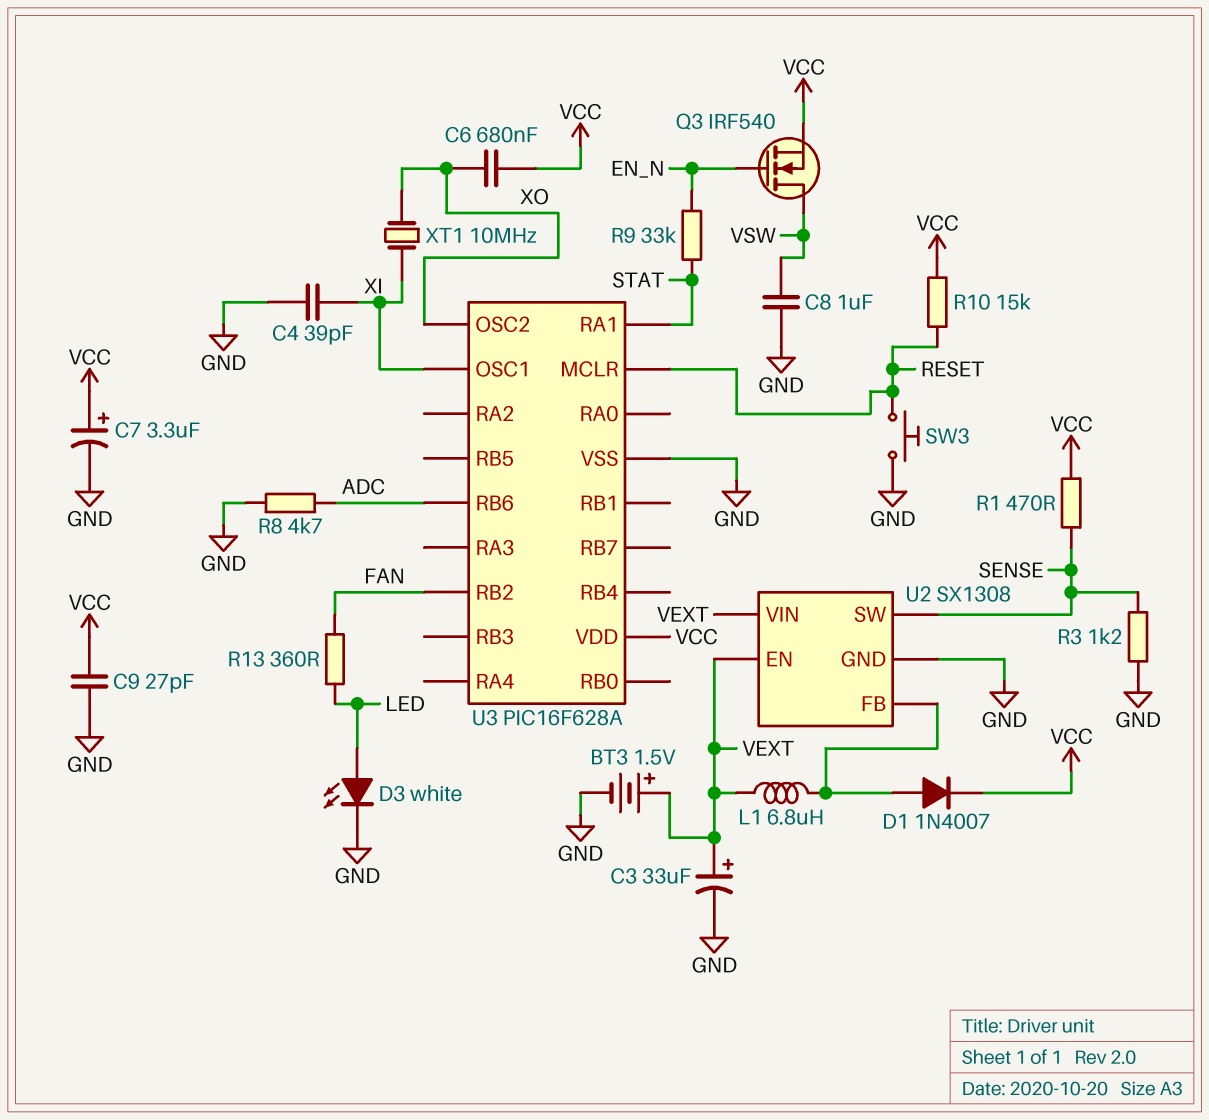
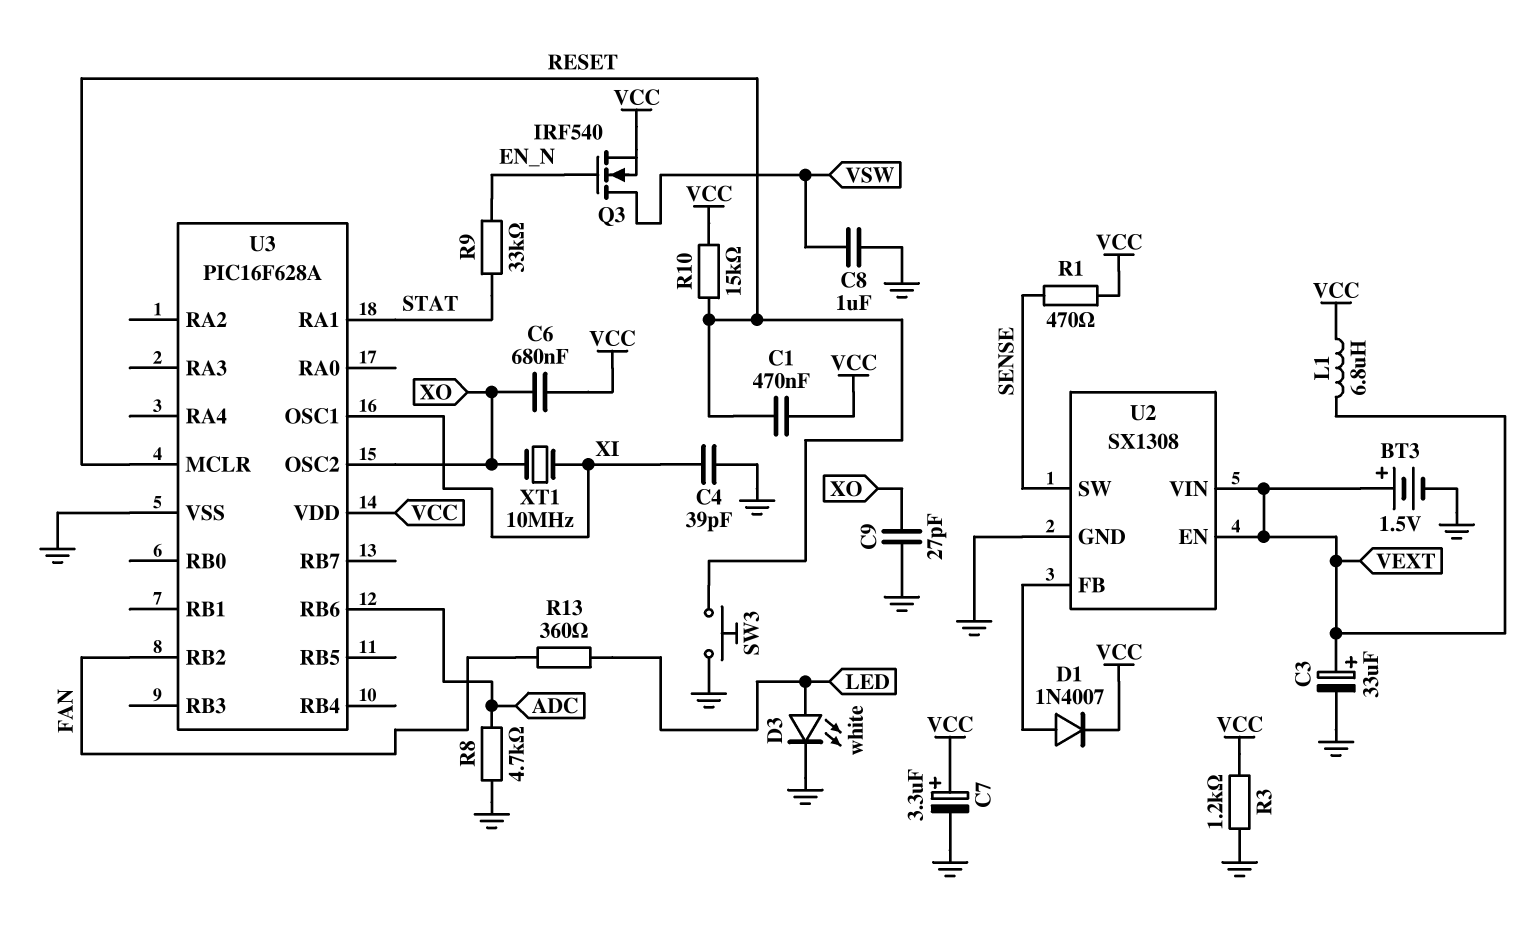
C1: none -> 470nF (RESET, VCC)
C9: 27pF (GND, VCC) -> 27pF (GND, XO)
L1: 6.8uH (U2/FB, VEXT) -> 6.8uH (VCC, VEXT)
R3: 1.2k (GND, SENSE) -> 1.2k (GND, VCC)

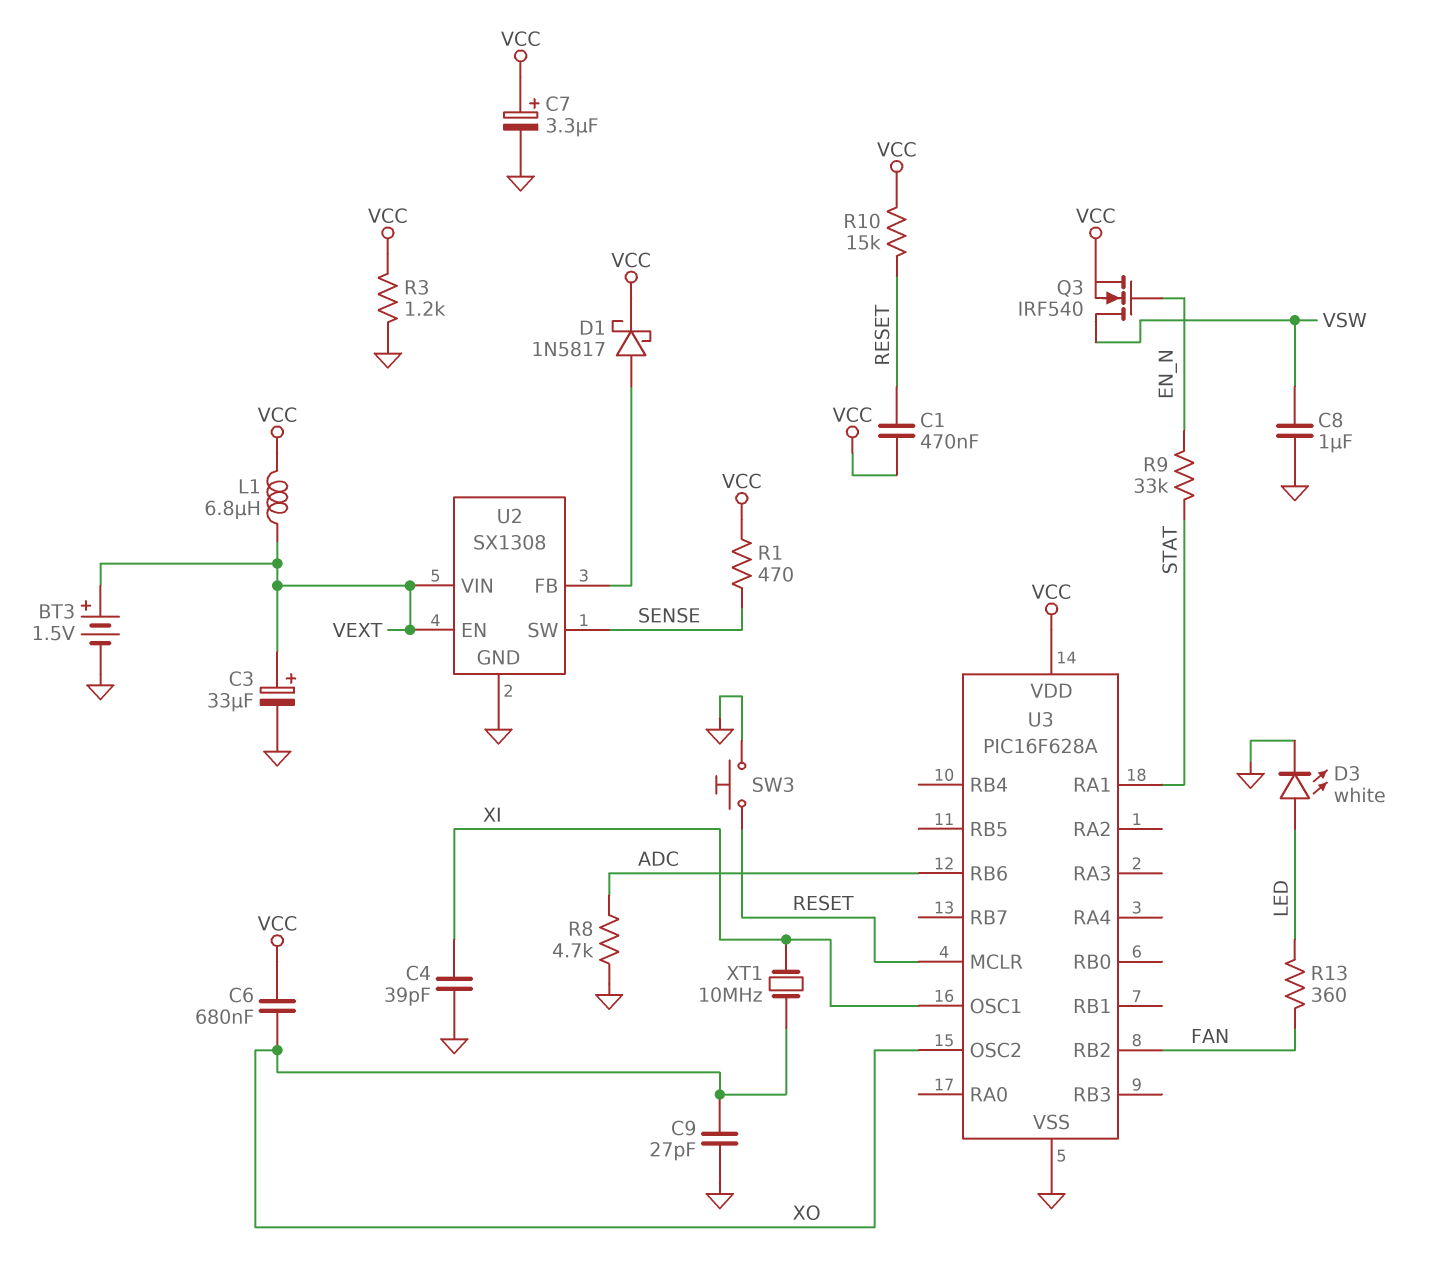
D1: diode 1N4007 (A U2/FB, K VCC) -> schottky 1N5817 (A U2/FB, K VCC)

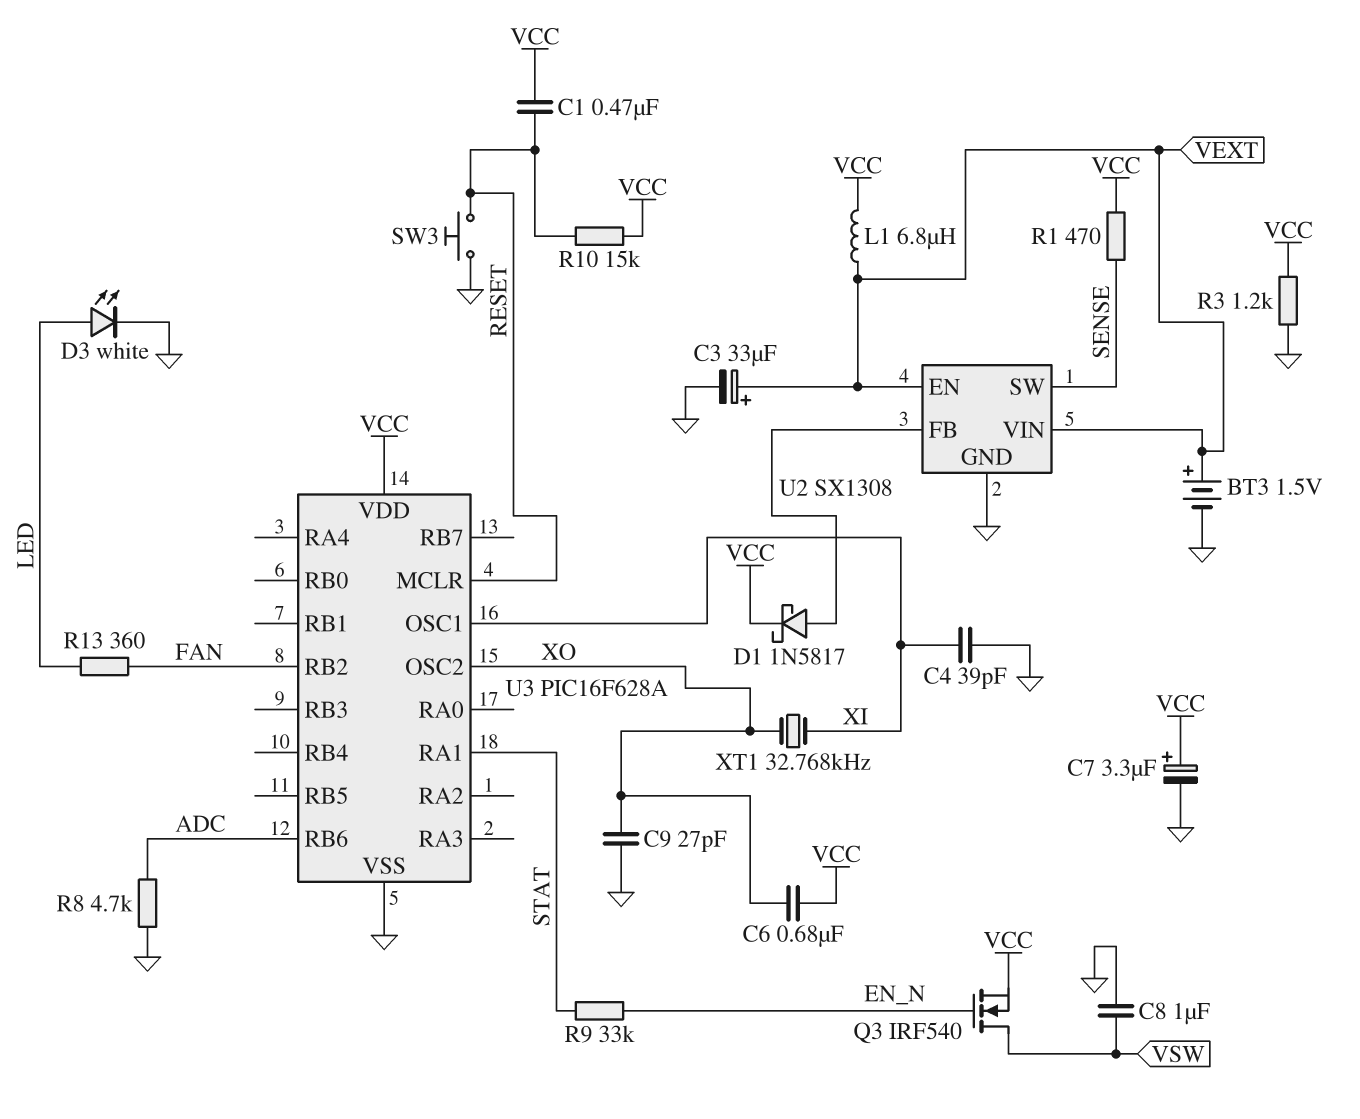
XT1: 10MHz (XI, XO) -> 32.768kHz (XI, XO)

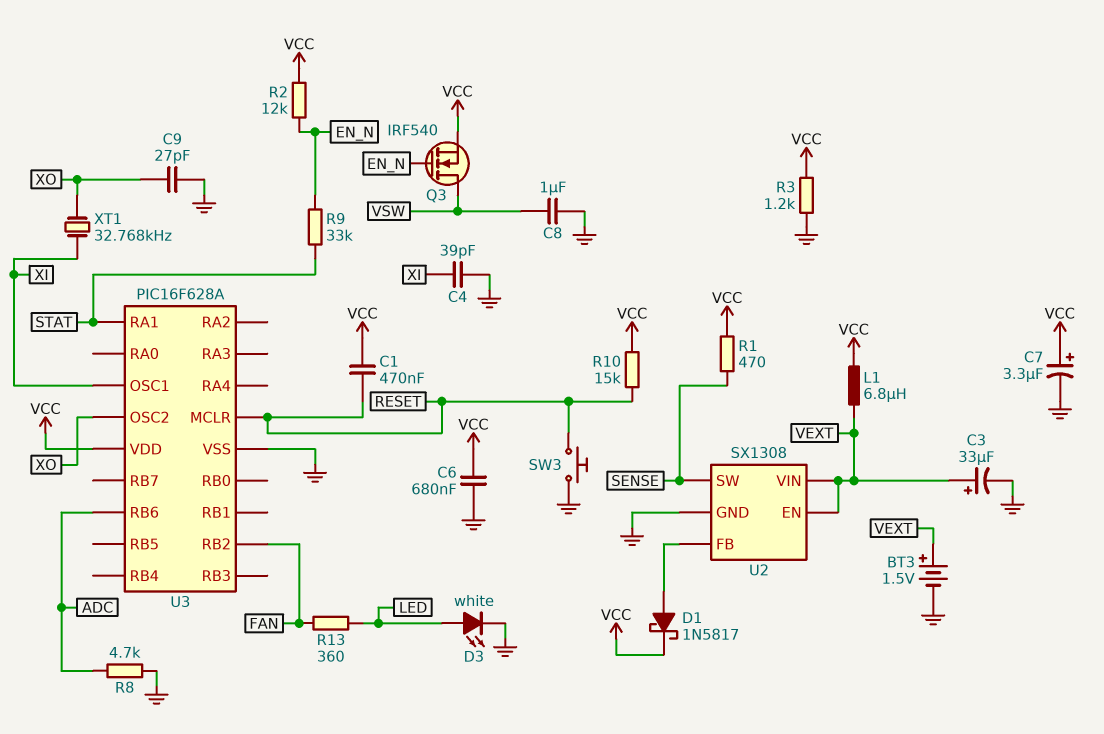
C6: 680nF (VCC, XO) -> 680nF (GND, VCC)
R2: none -> 12k (EN_N, VCC)

